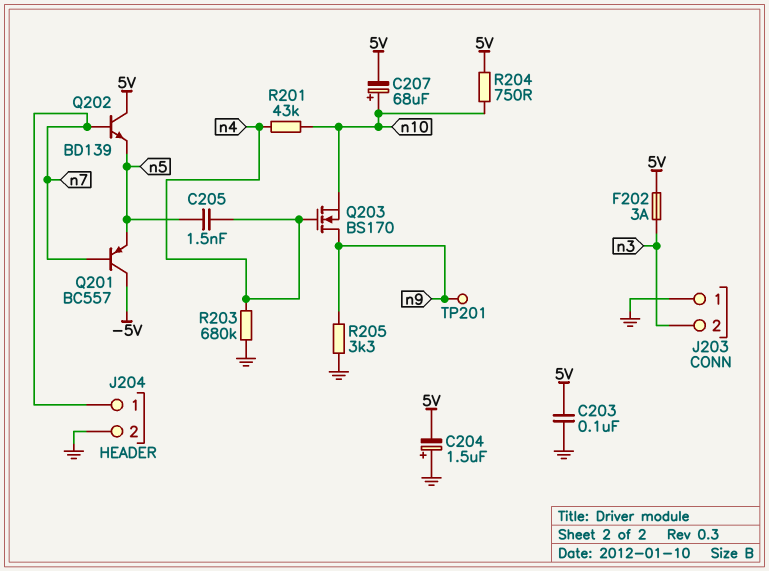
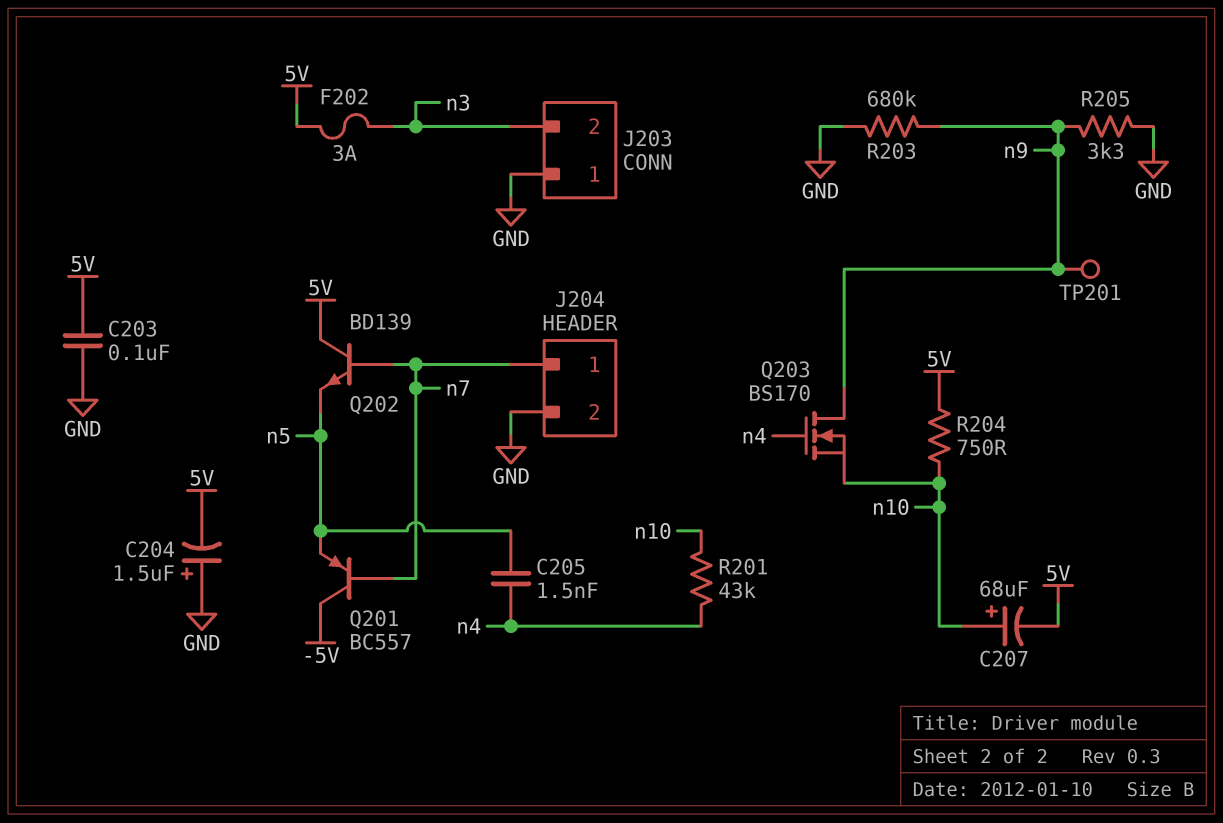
R203: 680k (GND, n4) -> 680k (GND, n9)

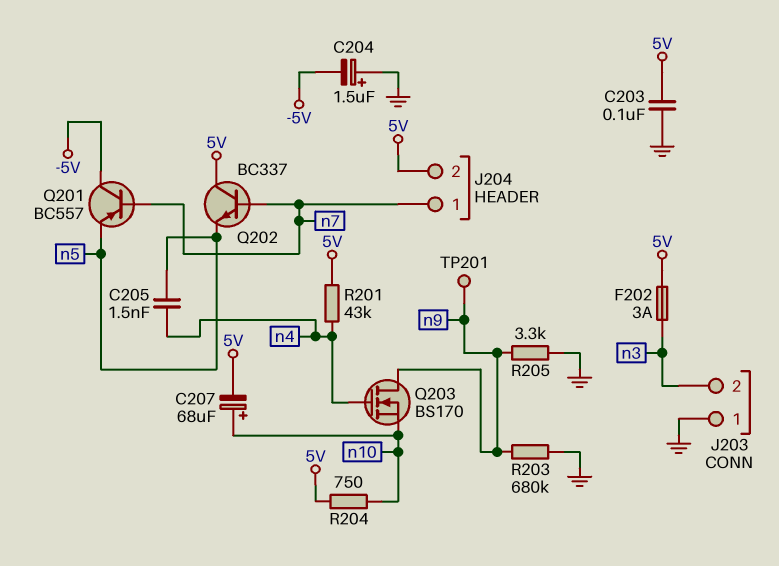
C204: 1.5uF (plus GND, minus 5V) -> 1.5uF (plus GND, minus -5V)
J204 pin 2: GND -> 5V
Q202: NPN BD139 (B n7, C 5V, E n5) -> NPN BC337 (B n7, C 5V, E n5)
R201: 43k (n4, n10) -> 43k (5V, n4)

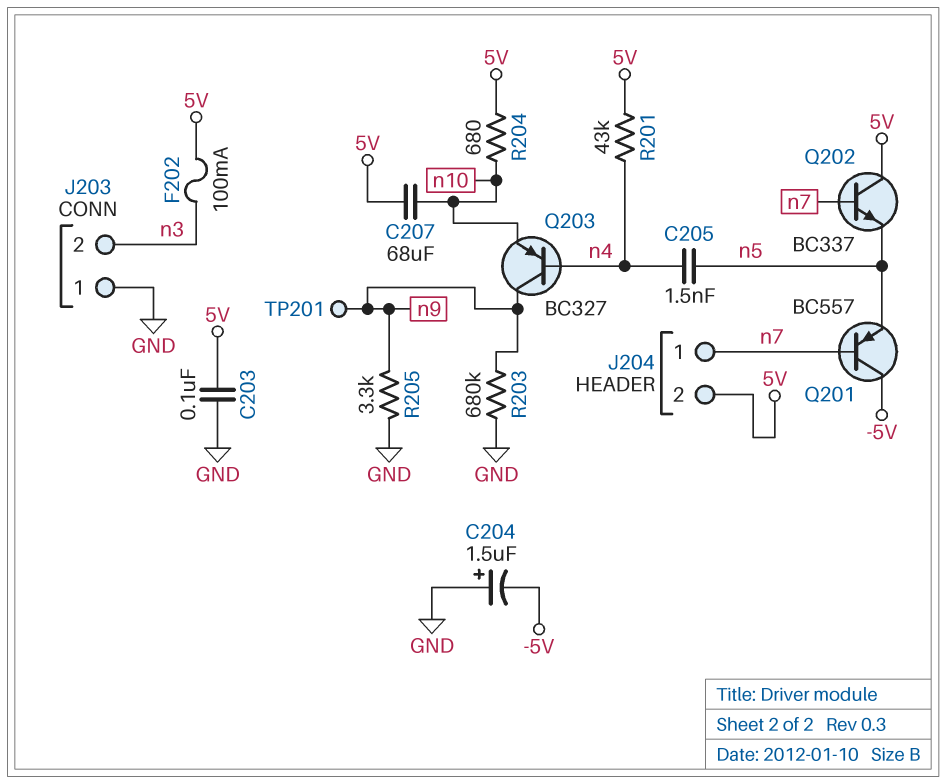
C207: 68uF (plus n10, minus 5V) -> 68uF (5V, n10)
F202: 3A (5V, n3) -> 100mA (5V, n3)
Q203: NMOS BS170 (G n4, D n9, S n10) -> PNP BC327 (B n4, C n9, E n10)
R204: 750 (5V, n10) -> 680 (5V, n10)

